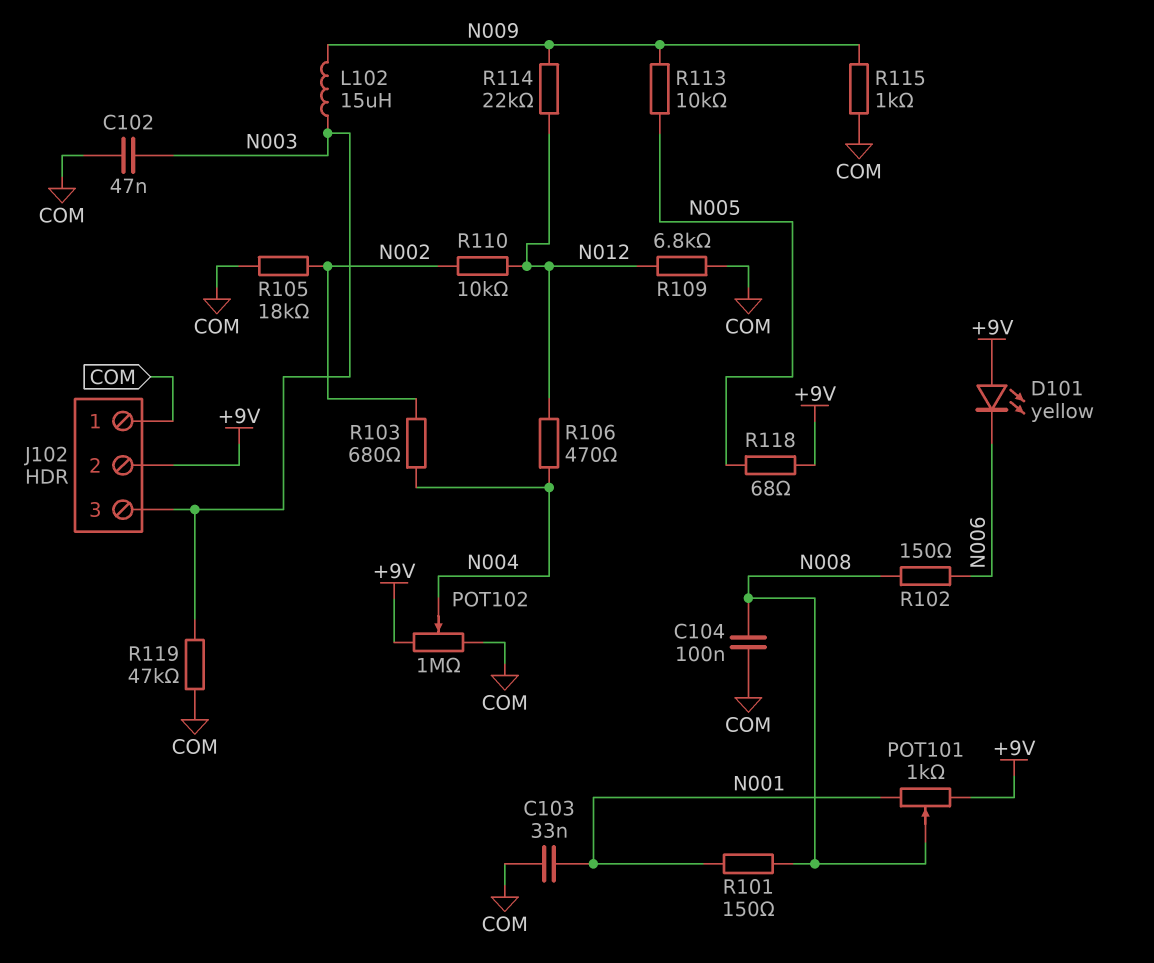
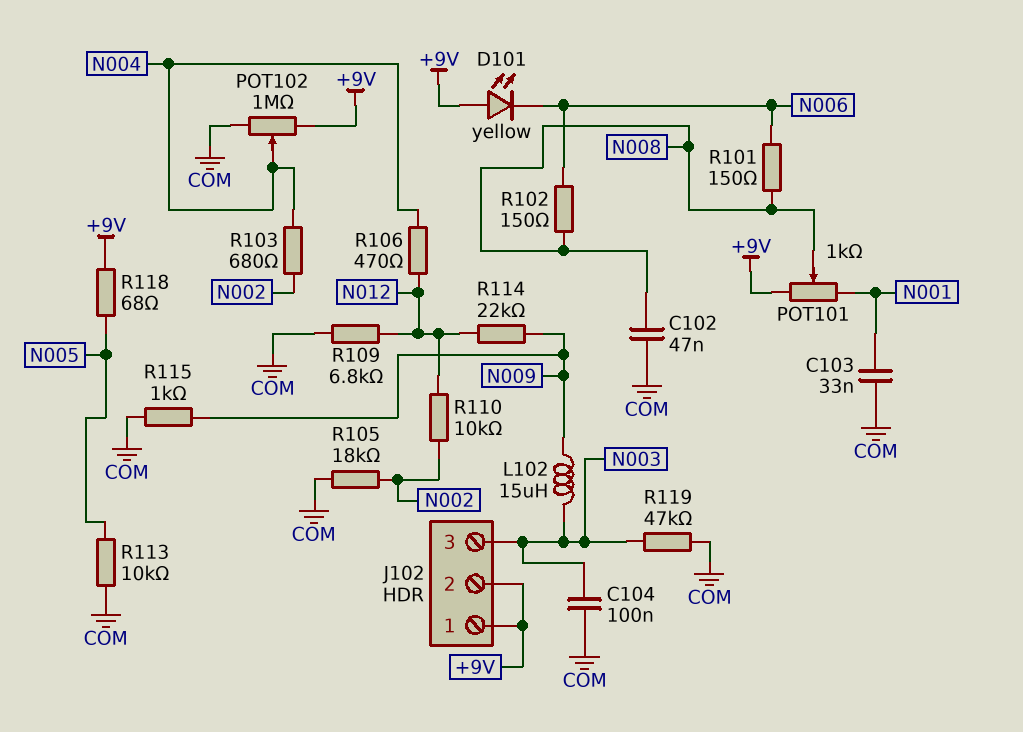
C102: 47nF (COM, N003) -> 47nF (COM, N008)
C104: 100nF (COM, N008) -> 100nF (COM, N003)
J102 pin 1: COM -> +9V
R101: 150 (N001, N008) -> 150 (N006, N008)
R113: 10k (N005, N009) -> 10k (COM, N005)

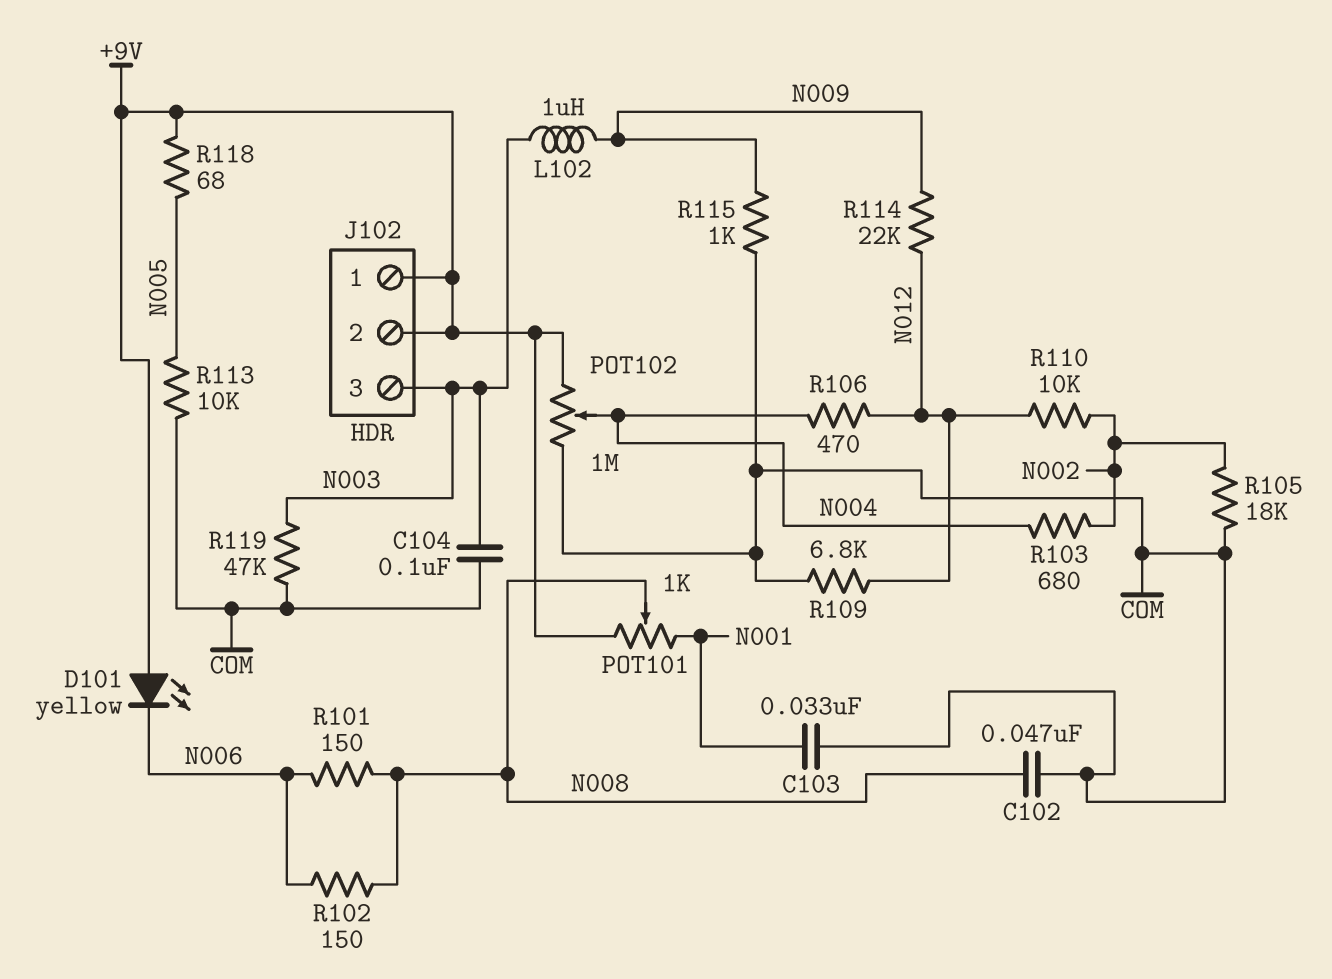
L102: 15uH (N003, N009) -> 1uH (N003, N009)

